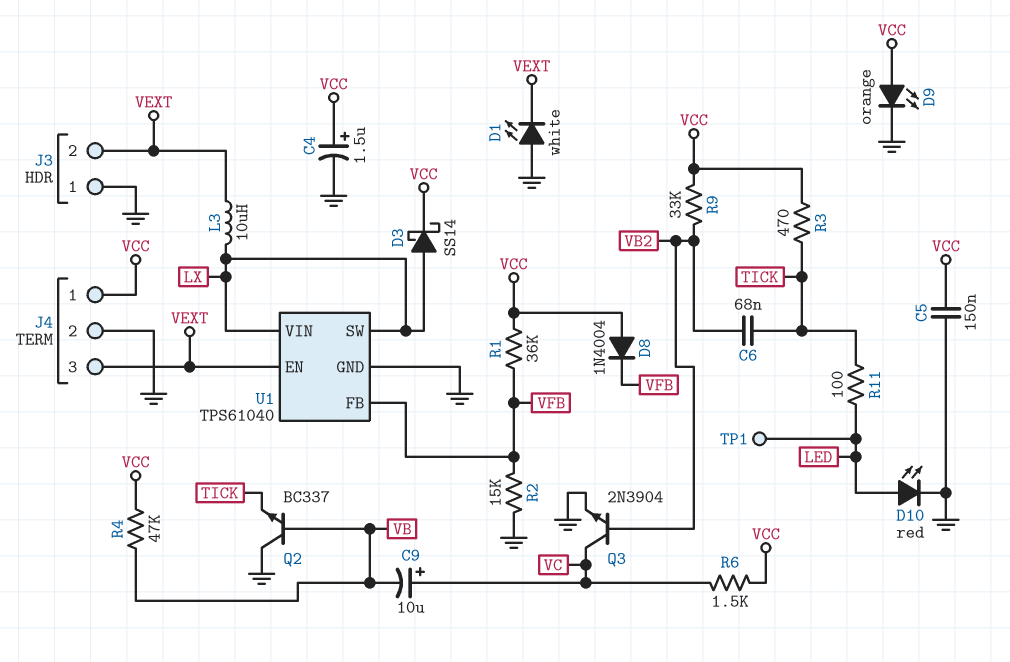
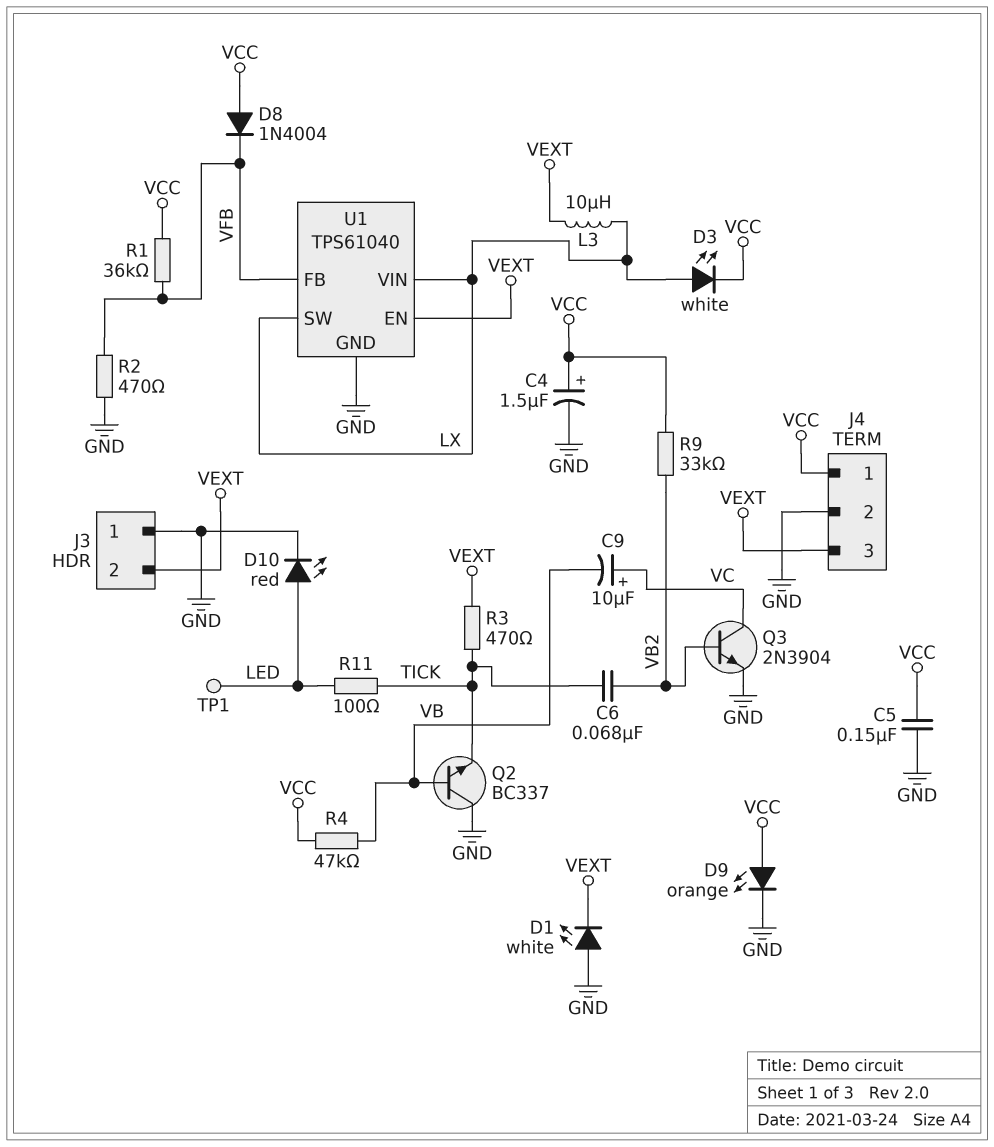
D3: schottky SS14 (A LX, K VCC) -> LED white (A LX, K VCC)
R2: 15k (GND, VFB) -> 470 (GND, VFB)
R3: 470 (TICK, VCC) -> 470 (TICK, VEXT)
R6: 1.5k (VC, VCC) -> none

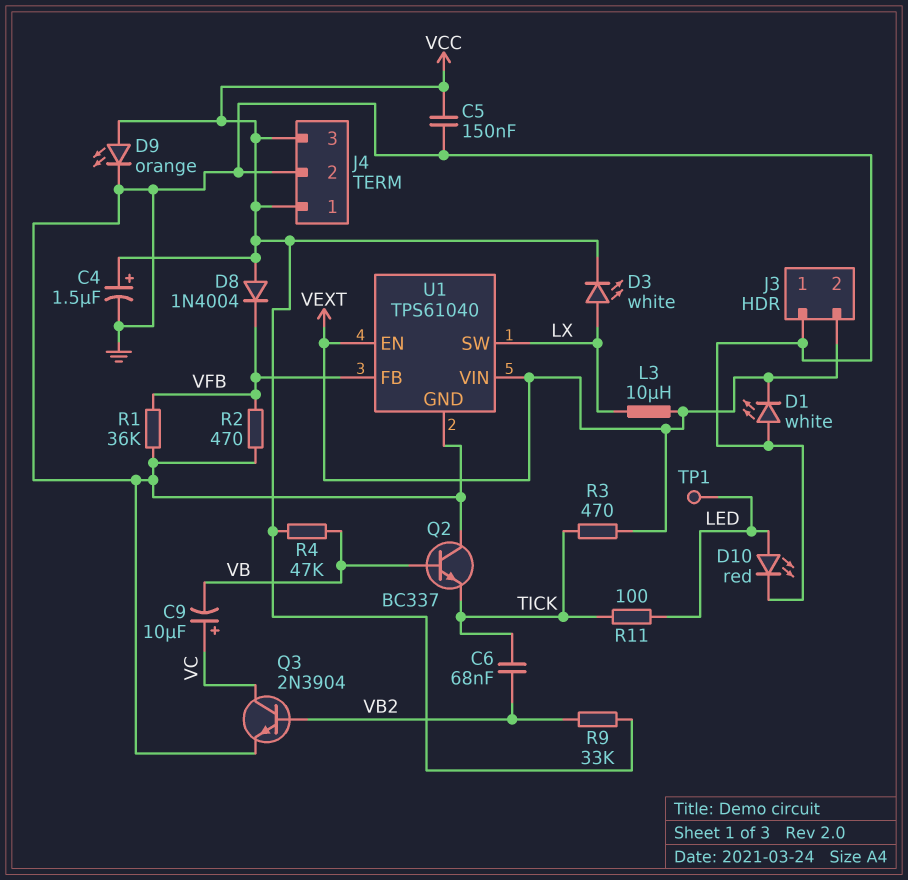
J4 pin 3: VEXT -> VCC
R1: 36k (VCC, VFB) -> 36k (GND, VFB)
U1 pin VIN: LX -> VEXT

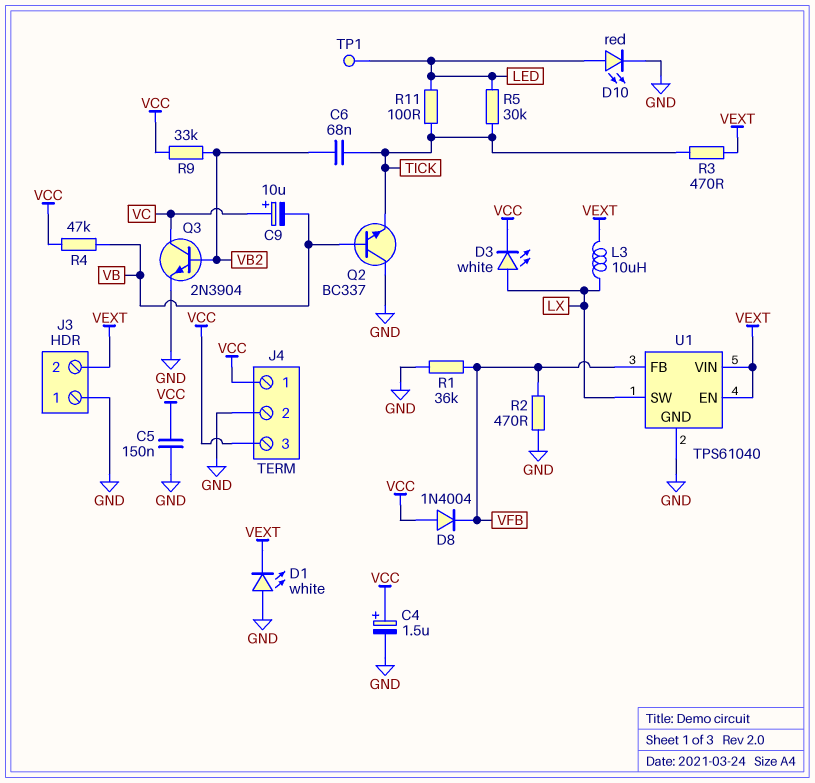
D9: LED orange (A VCC, K GND) -> none
R5: none -> 30k (LED, TICK)

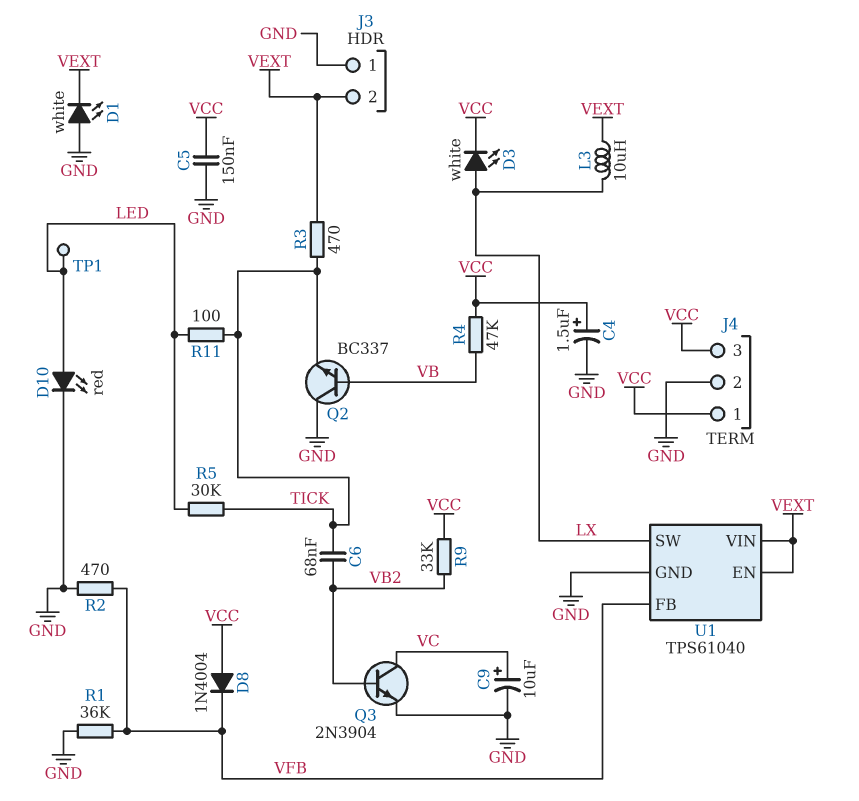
C9: 10uF (plus VC, minus VB) -> 10uF (plus VC, minus GND)

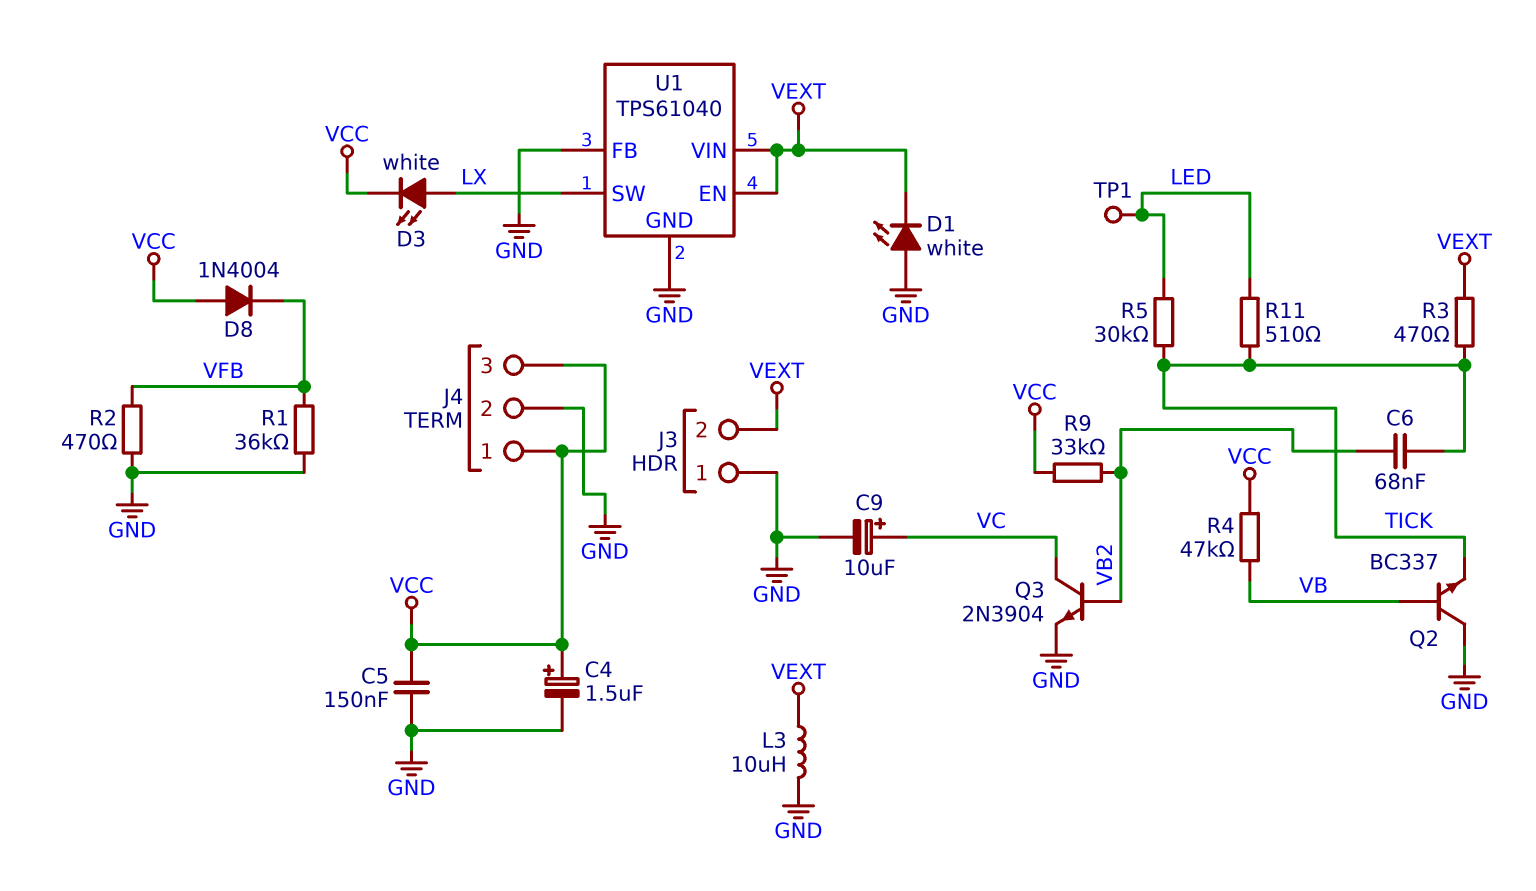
D10: LED red (A LED, K GND) -> none
L3: 10uH (LX, VEXT) -> 10uH (GND, VEXT)
R11: 100 (LED, TICK) -> 510 (LED, TICK)
U1 pin FB: VFB -> GND

